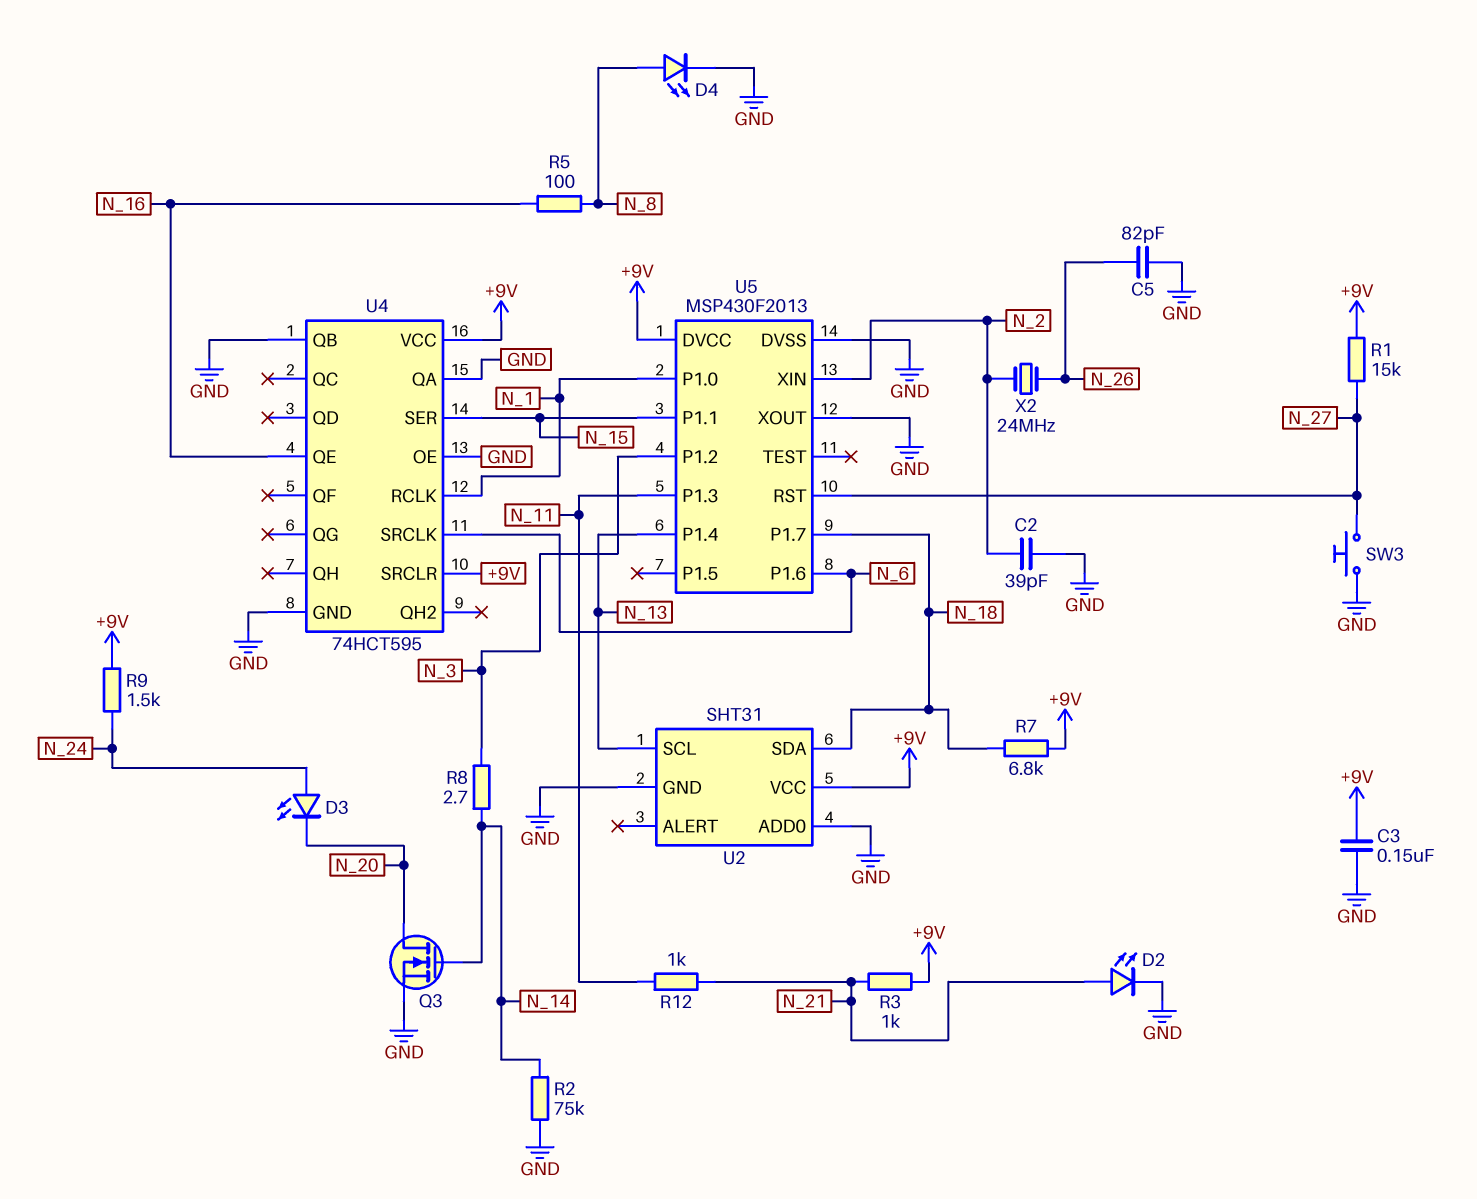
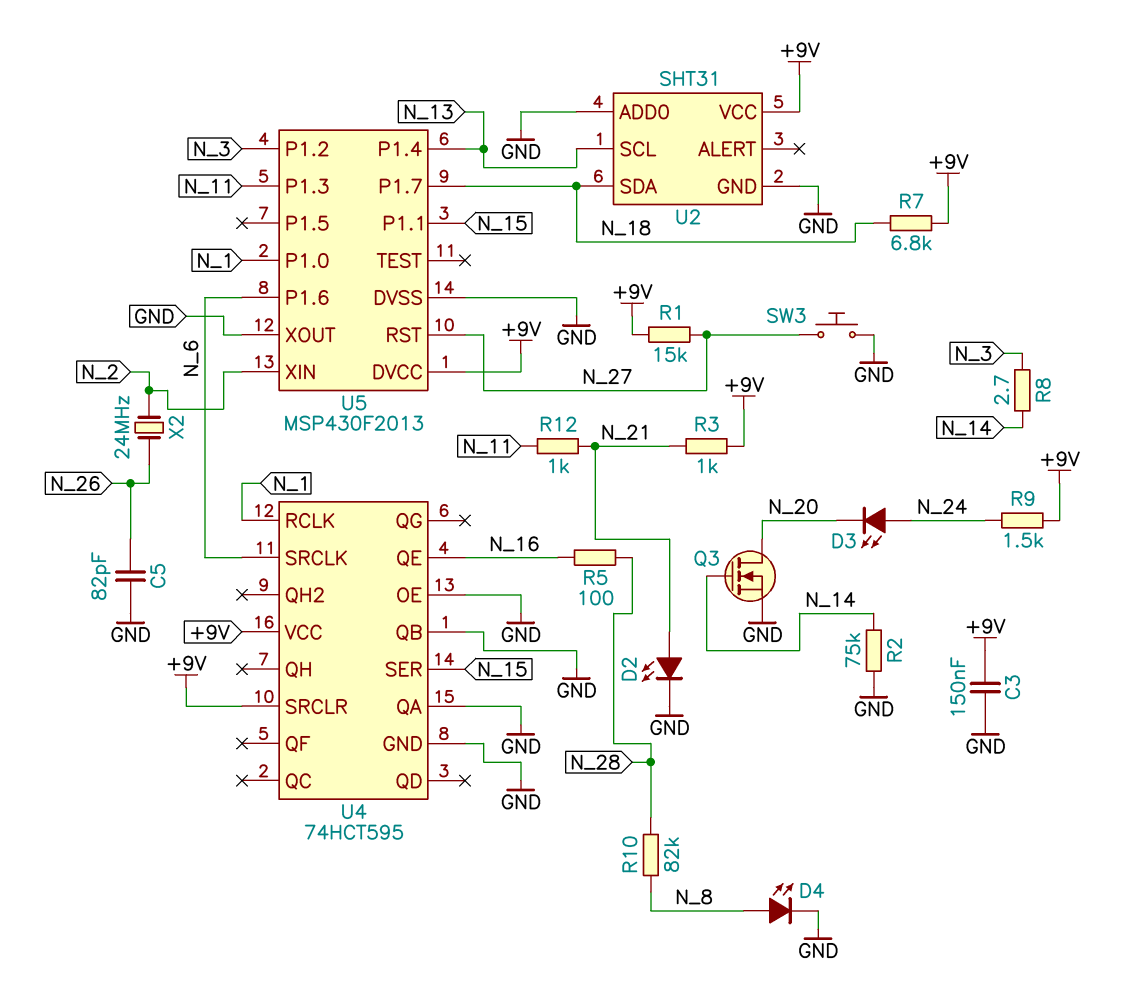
C2: 39pF (GND, N_2) -> none
R5: 100 (N_8, N_16) -> 100 (N_16, N_28)
R10: none -> 82k (N_8, N_28)

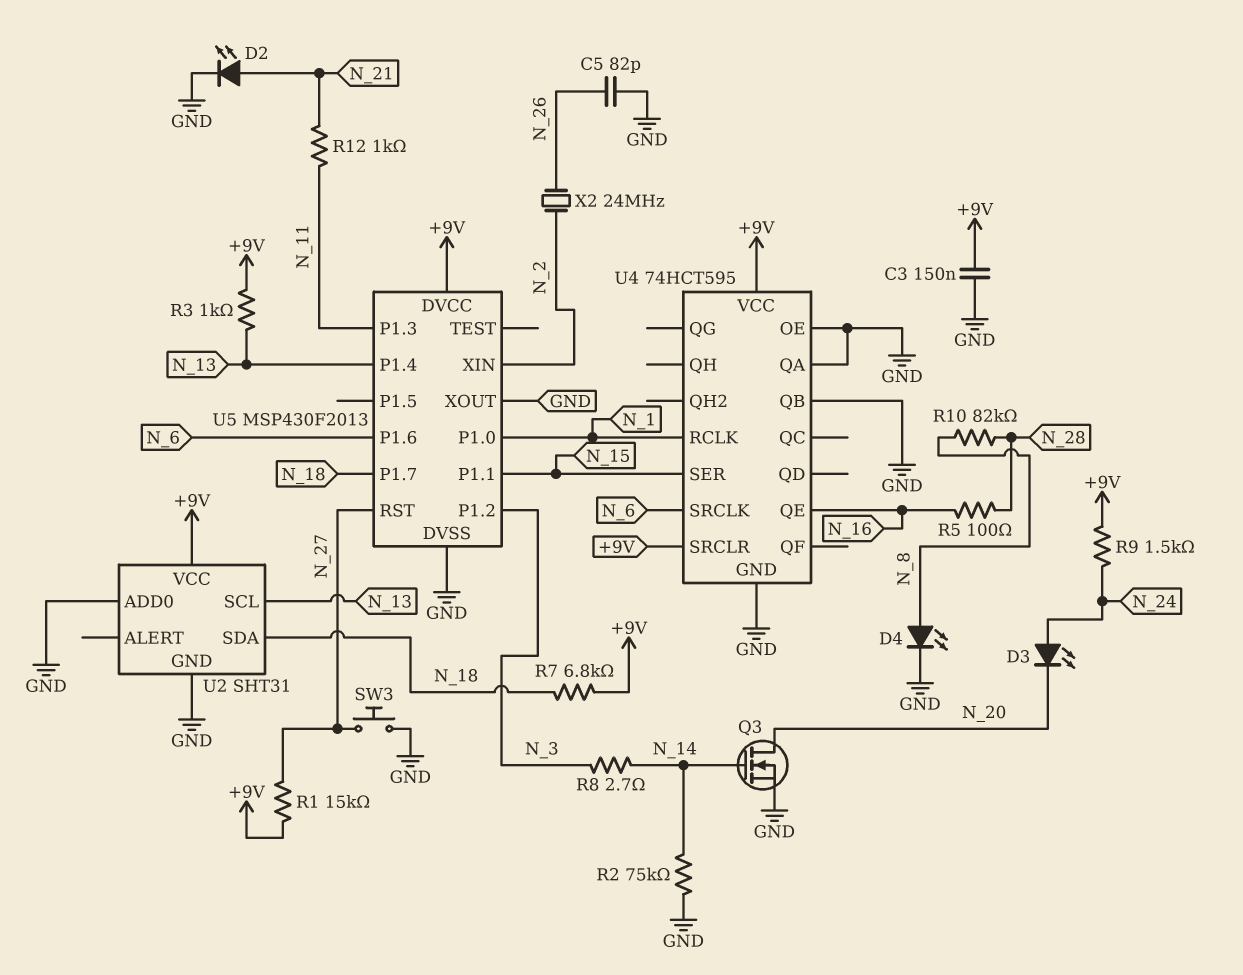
R3: 1k (+9V, N_21) -> 1k (+9V, N_13)

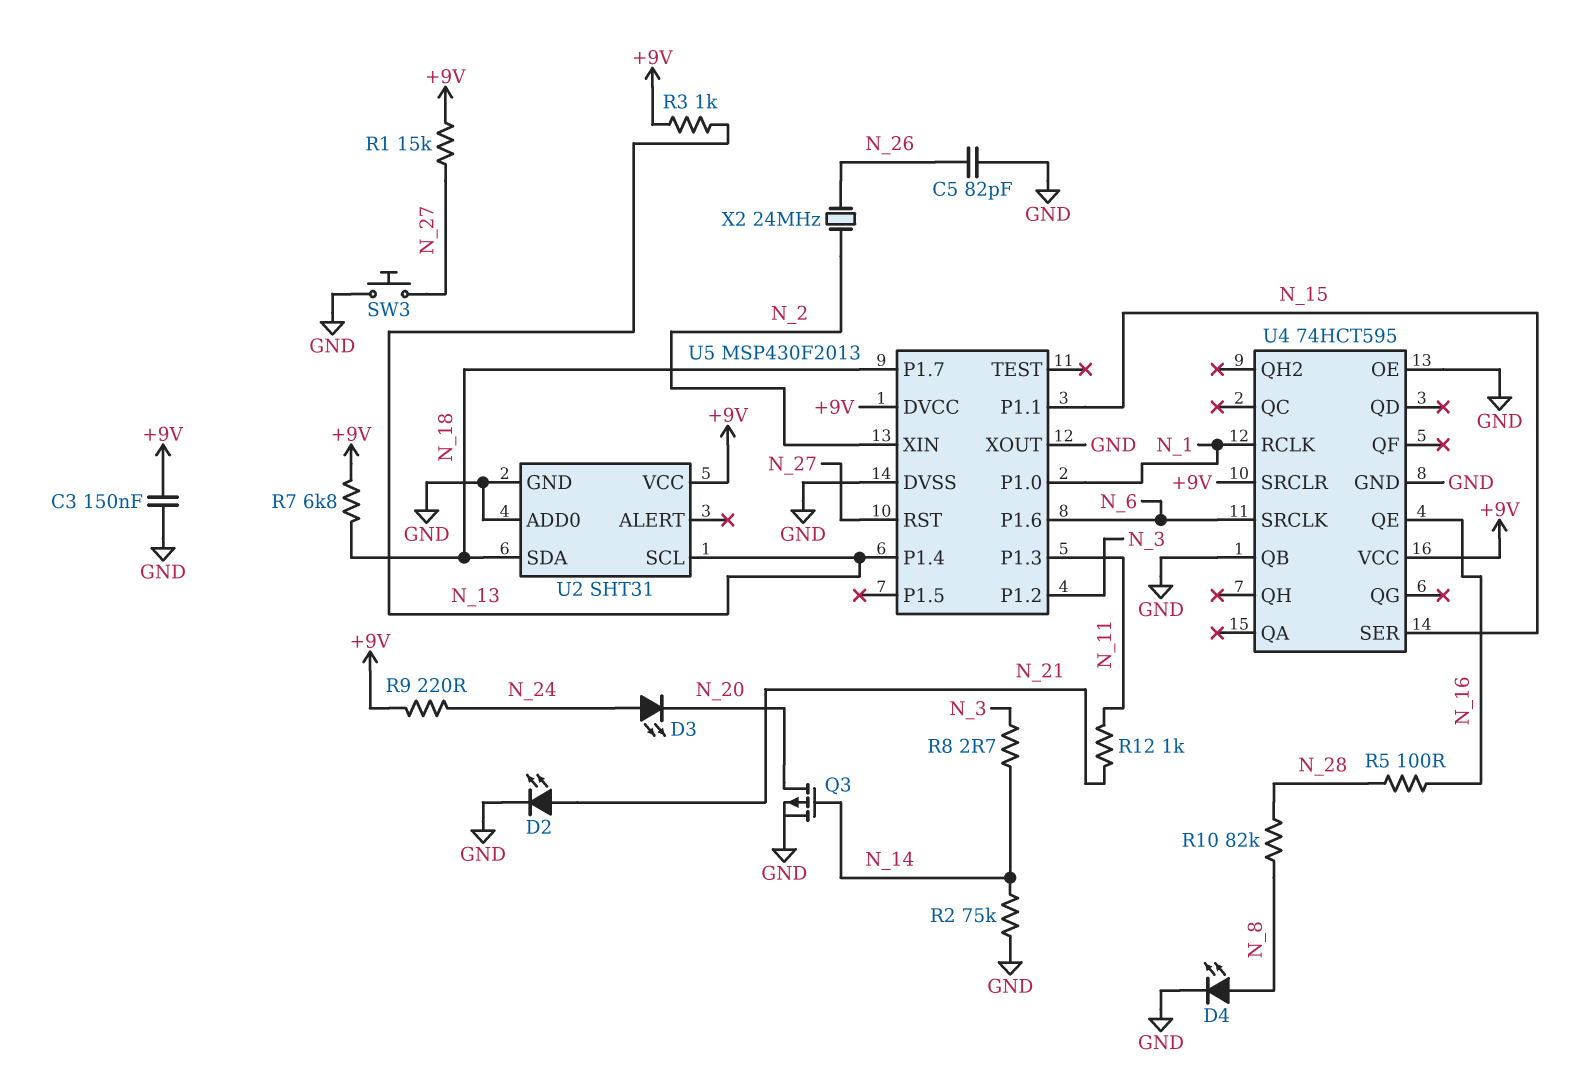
Q3: NMOS (G N_14, D N_20, S GND) -> PMOS (G N_14, D N_20, S GND)
R9: 1.5k (+9V, N_24) -> 220 (+9V, N_24)
U4 pin QA: GND -> none

